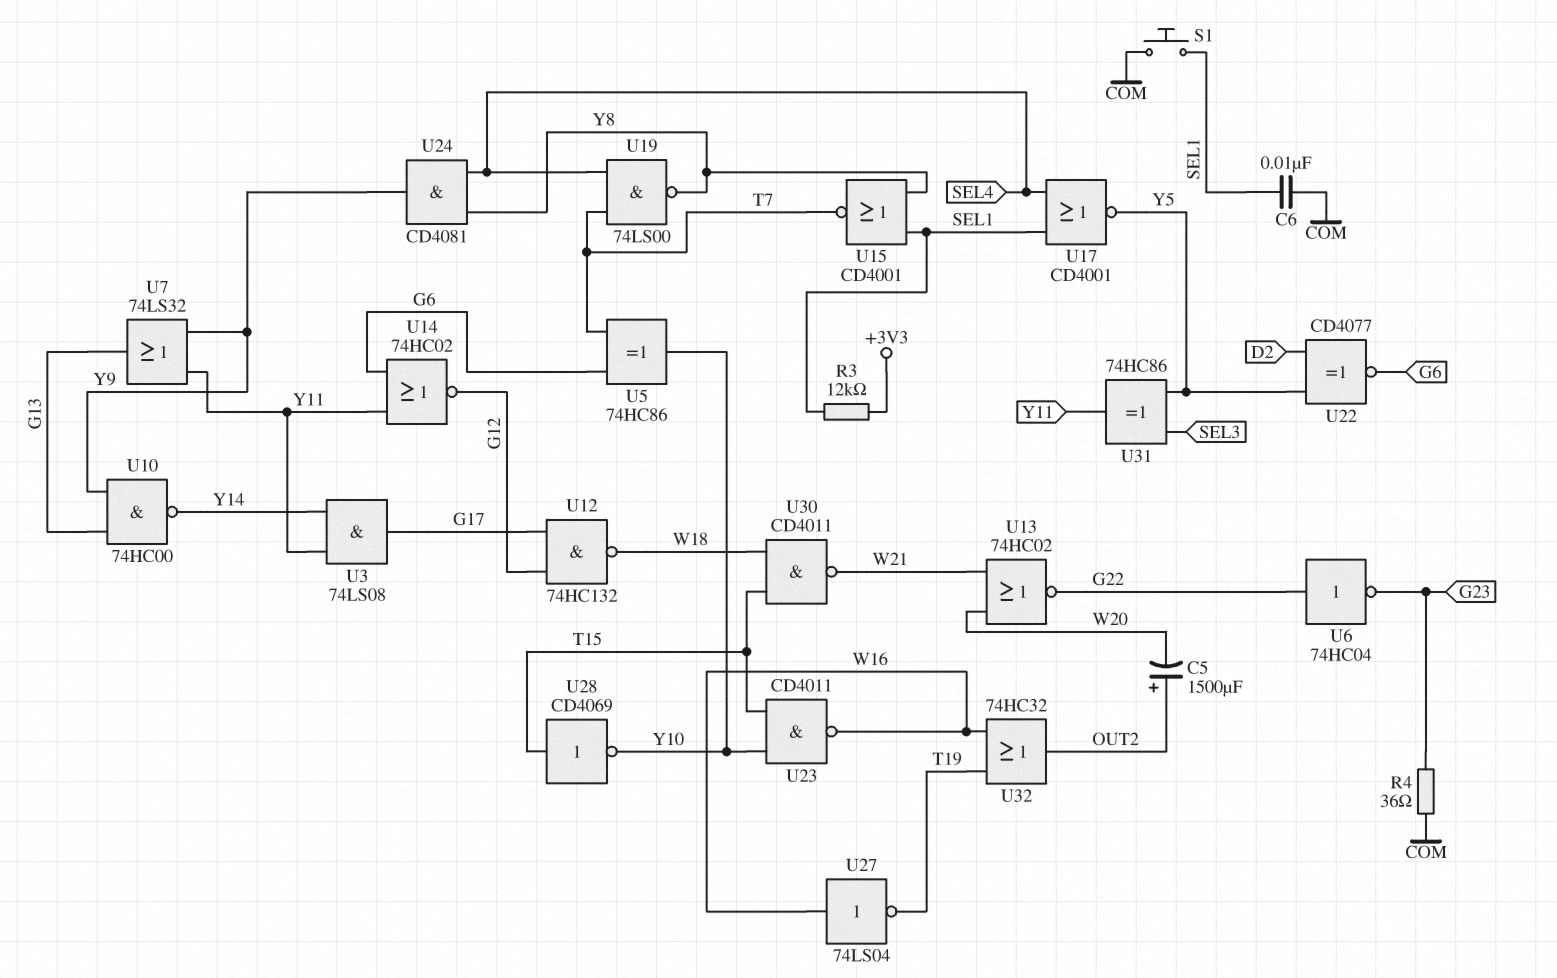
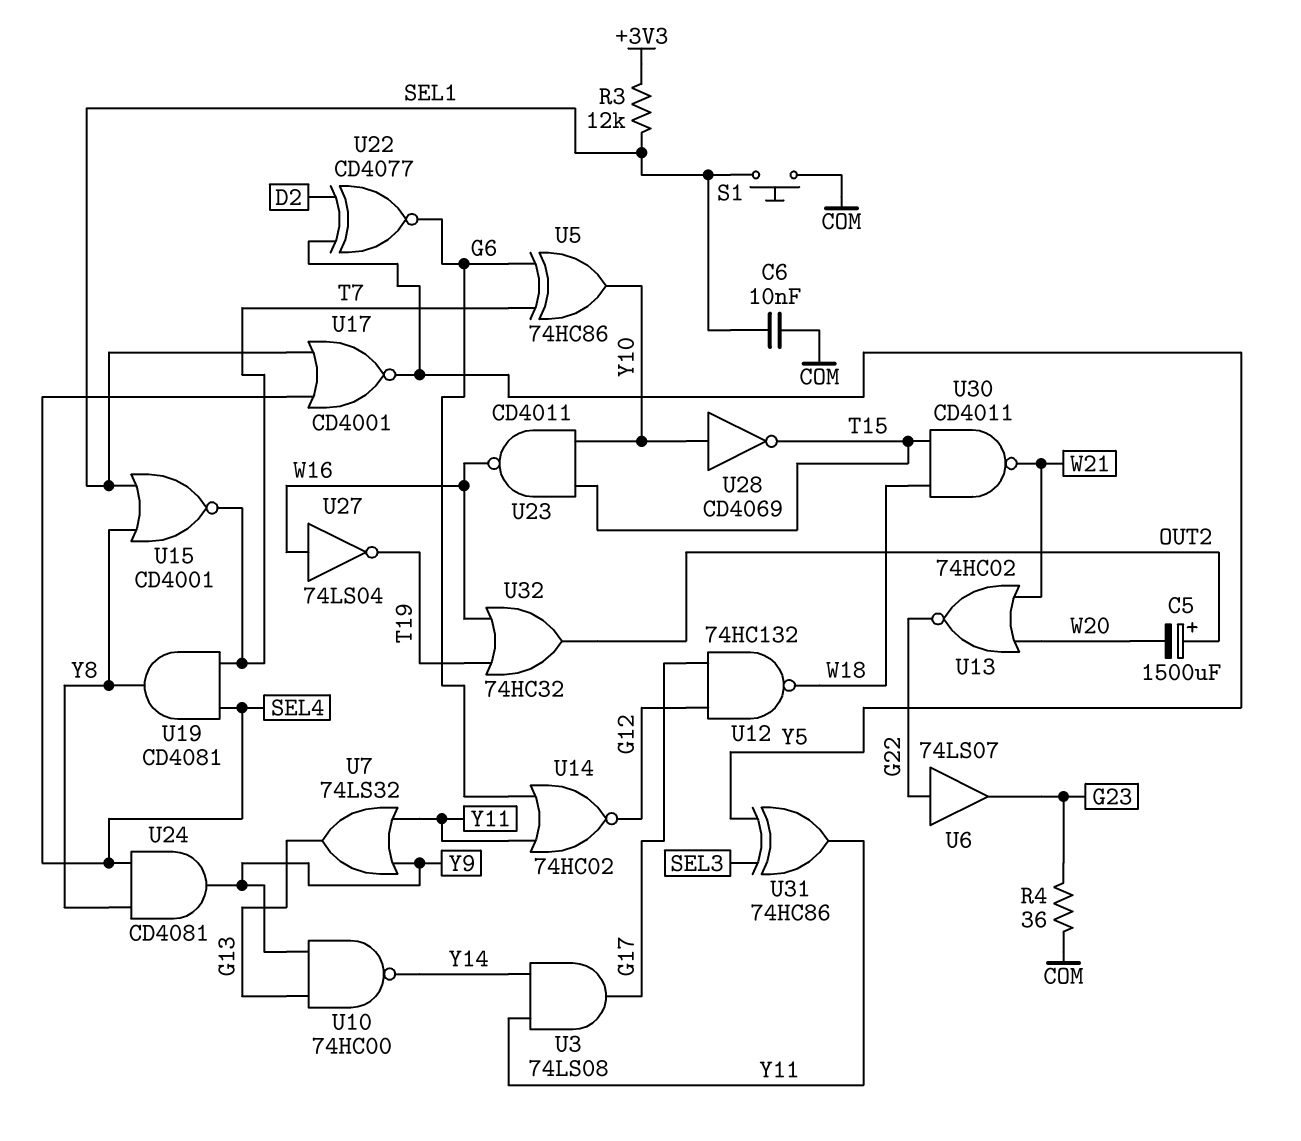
U6: NOT 74HC04 (in G22, out G23) -> buffer 74LS07 (in G22, out G23)
U19: NAND 74LS00 (in SEL4, in T7, out Y8) -> AND CD4081 (in SEL4, in T7, out Y8)
U28: NOT CD4069 (in T15, out Y10) -> NOT CD4069 (in Y10, out T15)

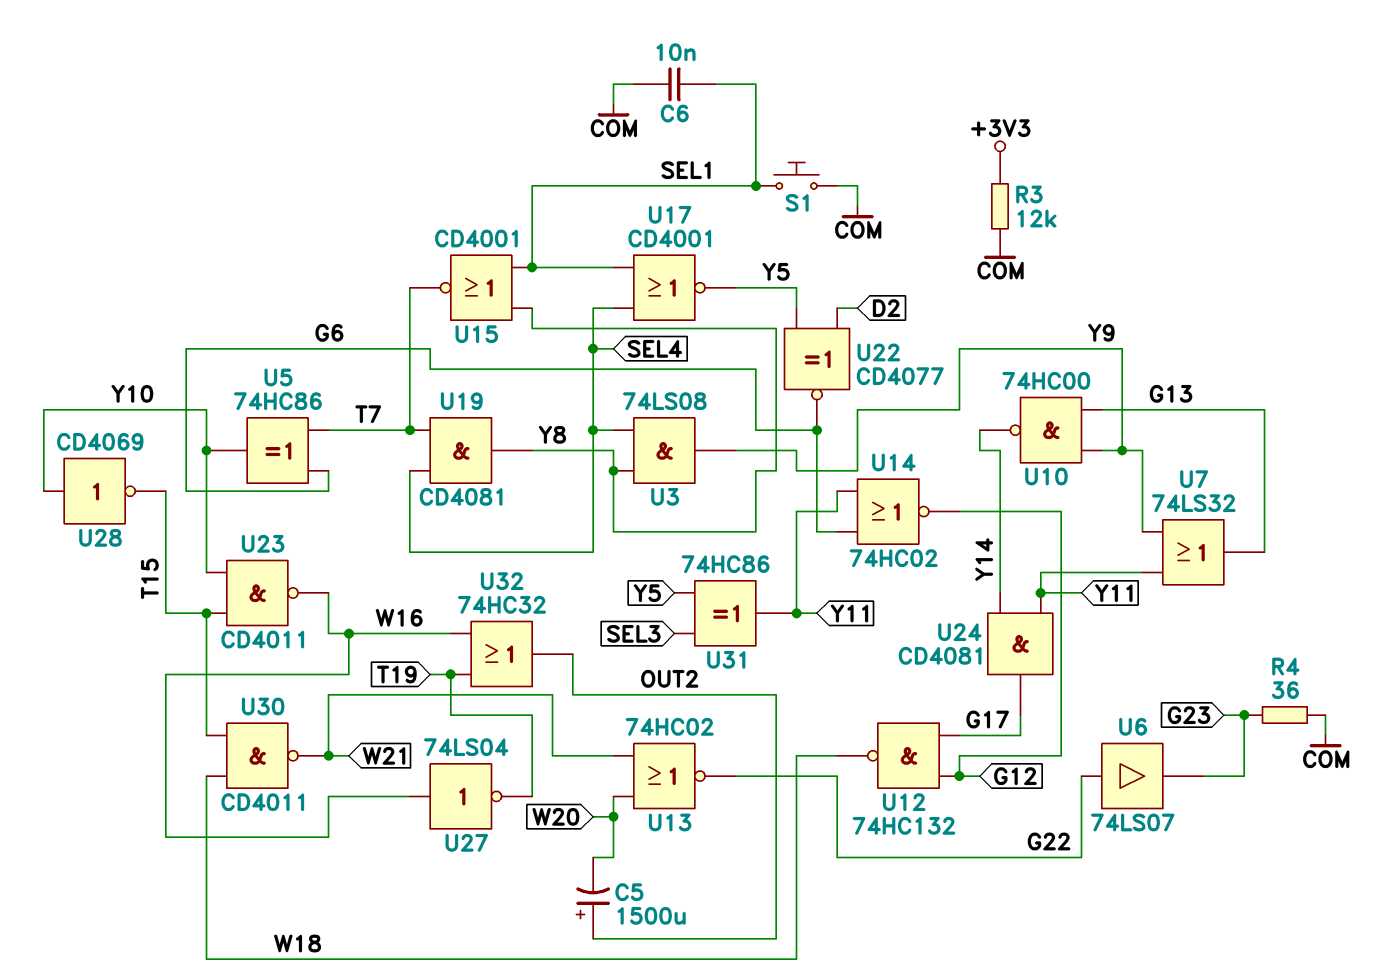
R3: 12k (+3V3, SEL1) -> 12k (+3V3, COM)
U3: AND 74LS08 (in Y11, in Y14, out G17) -> AND 74LS08 (in SEL4, in Y8, out Y9)
U24: AND CD4081 (in SEL4, in Y8, out Y9) -> AND CD4081 (in Y11, in Y14, out G17)

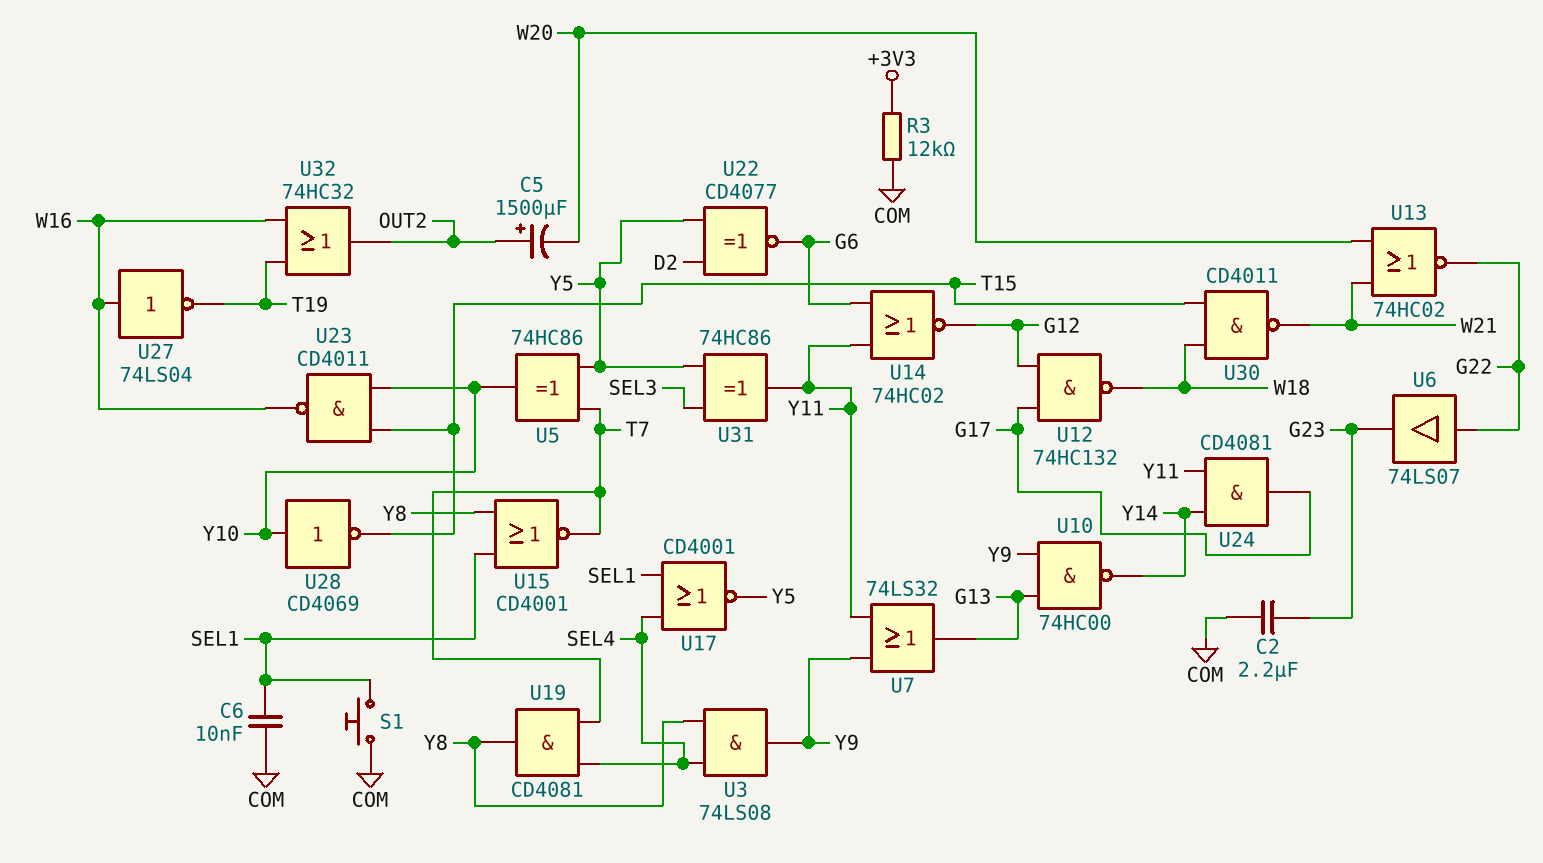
C2: none -> 2.2uF (COM, G23)
R4: 36 (COM, G23) -> none
U5: XOR 74HC86 (in G6, in T7, out Y10) -> XOR 74HC86 (in T7, in Y5, out Y10)

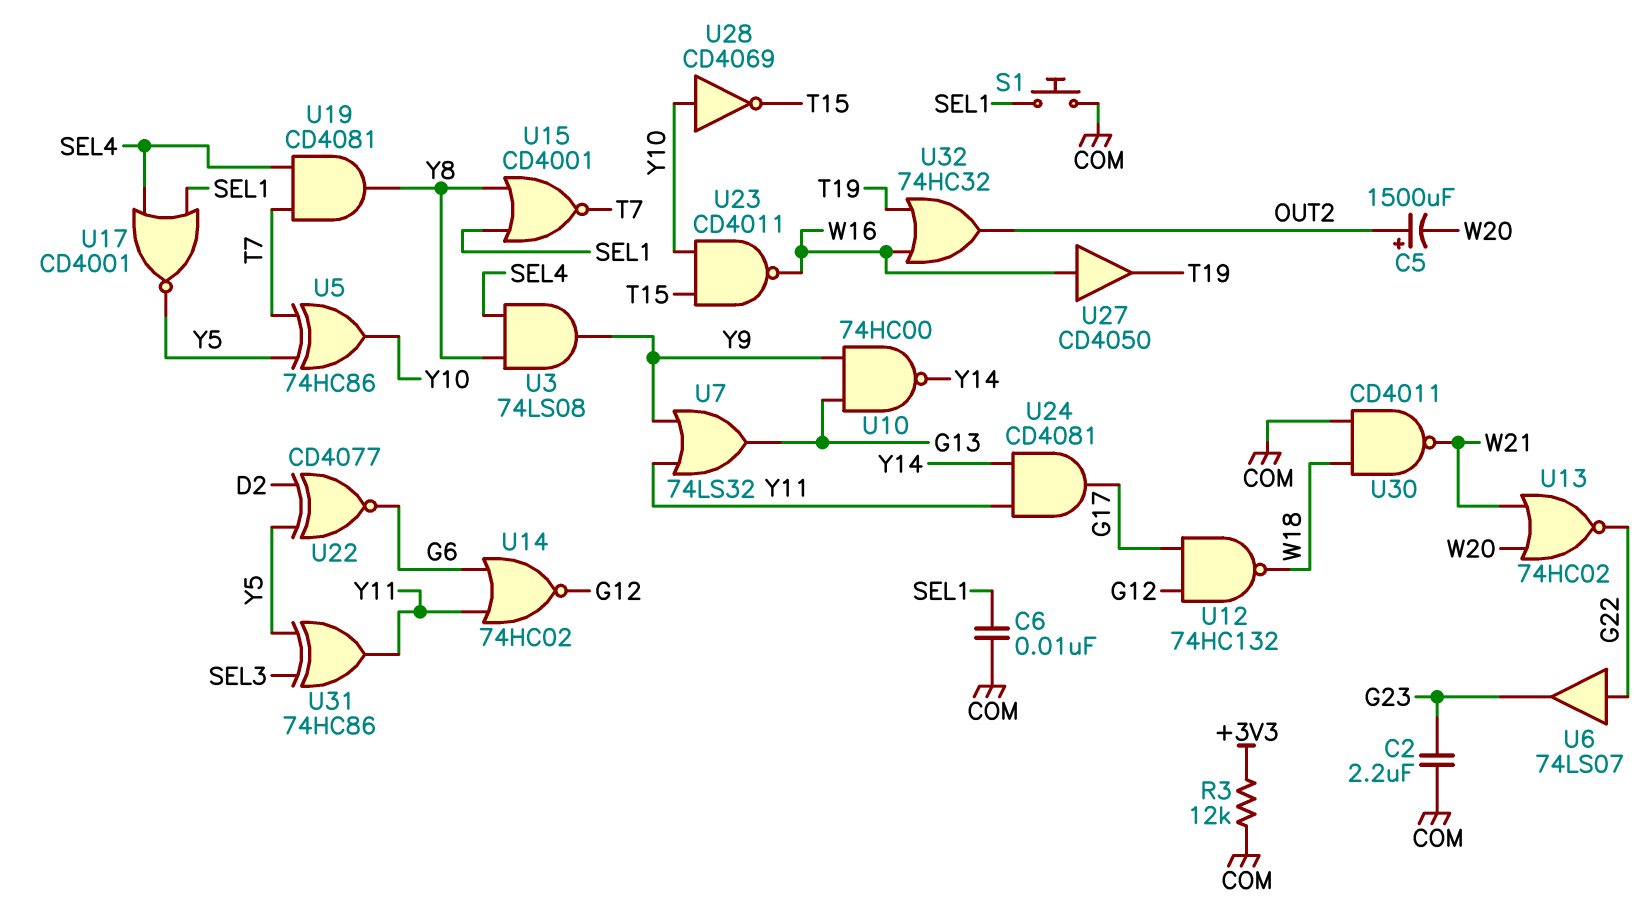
U27: NOT 74LS04 (in W16, out T19) -> buffer CD4050 (in W16, out T19)
U30: NAND CD4011 (in T15, in W18, out W21) -> NAND CD4011 (in COM, in W18, out W21)

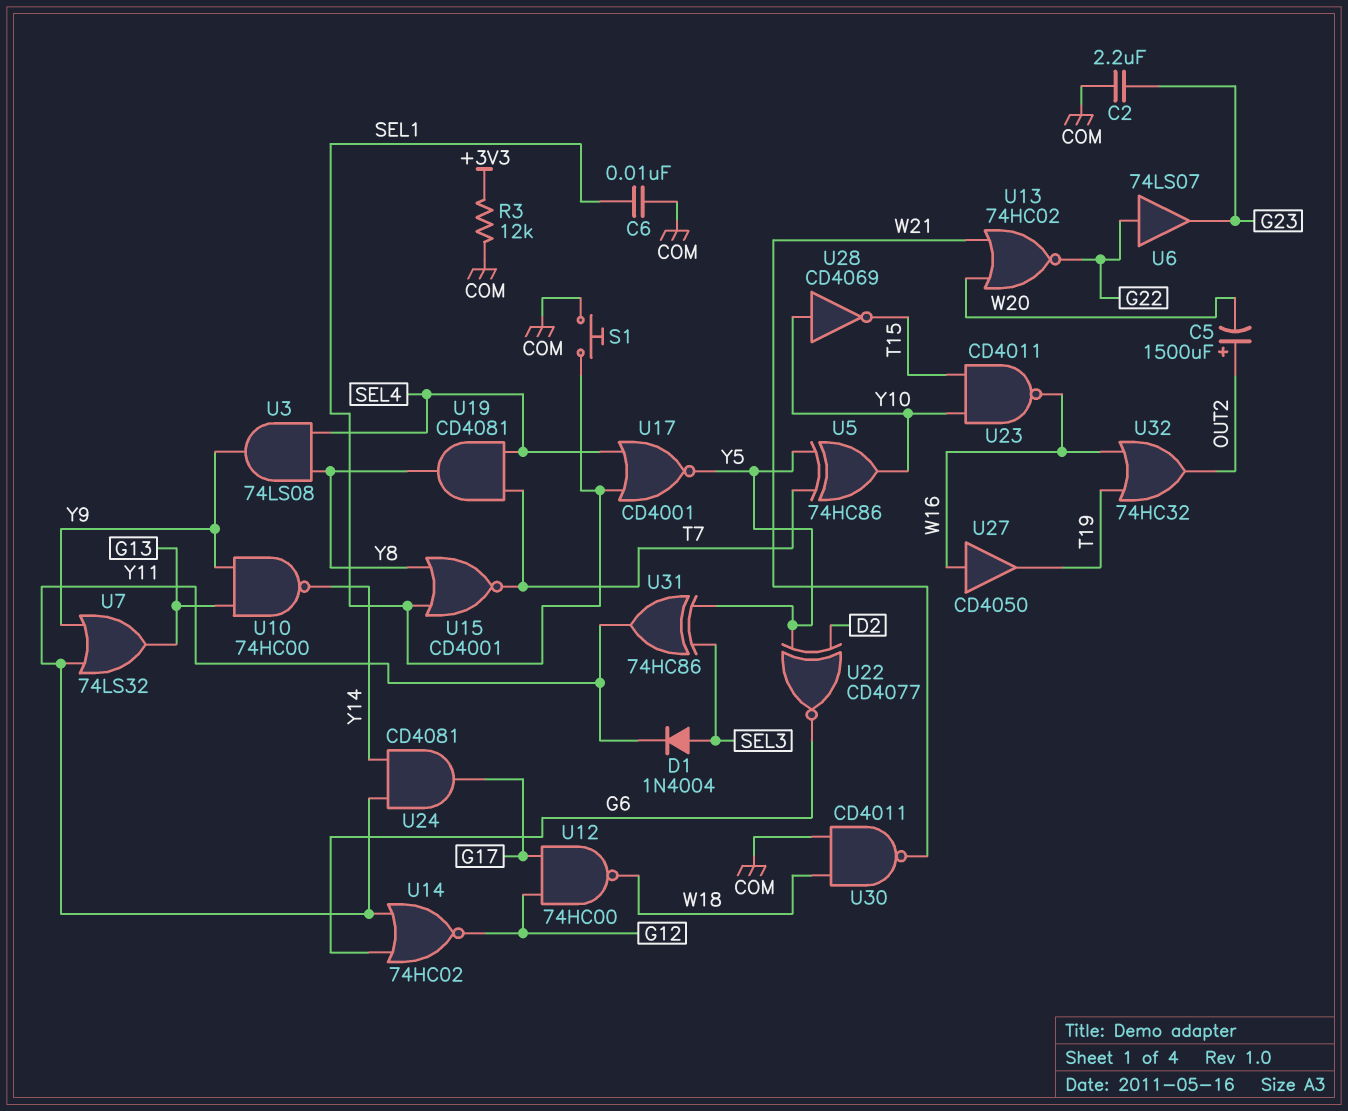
D1: none -> diode 1N4004 (A SEL3, K Y11)
U12: NAND 74HC132 (in G12, in G17, out W18) -> NAND 74HC00 (in G12, in G17, out W18)

